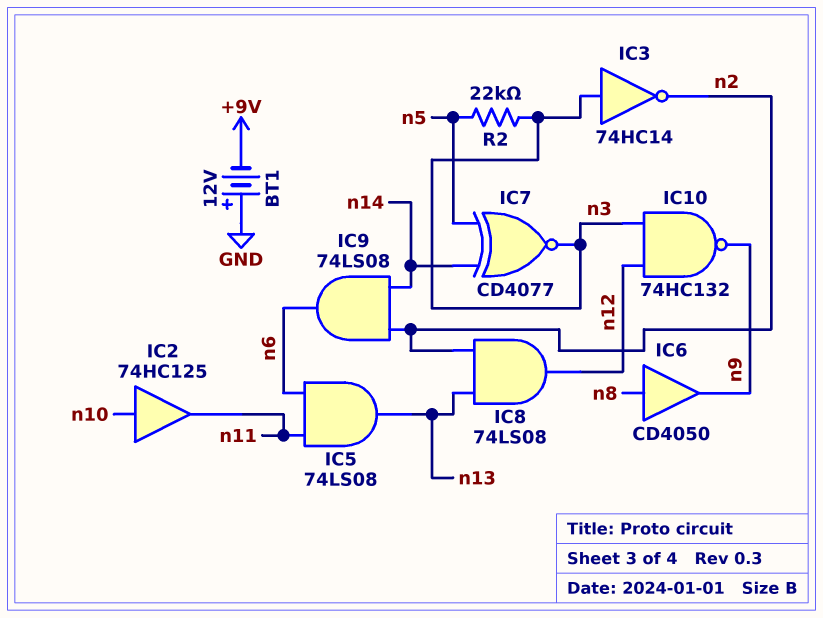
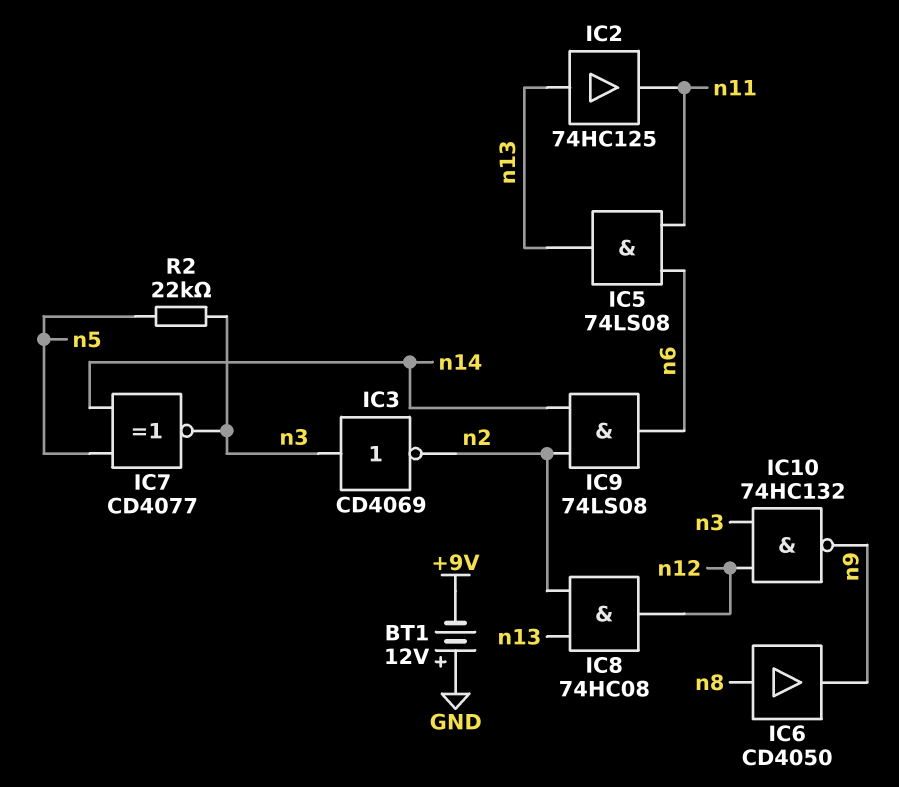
IC2: buffer 74HC125 (in n10, out n11) -> buffer 74HC125 (in n13, out n11)
IC3: NOT 74HC14 (in n3, out n2) -> NOT CD4069 (in n3, out n2)
IC8: AND 74LS08 (in n2, in n13, out n12) -> AND 74HC08 (in n2, in n13, out n12)

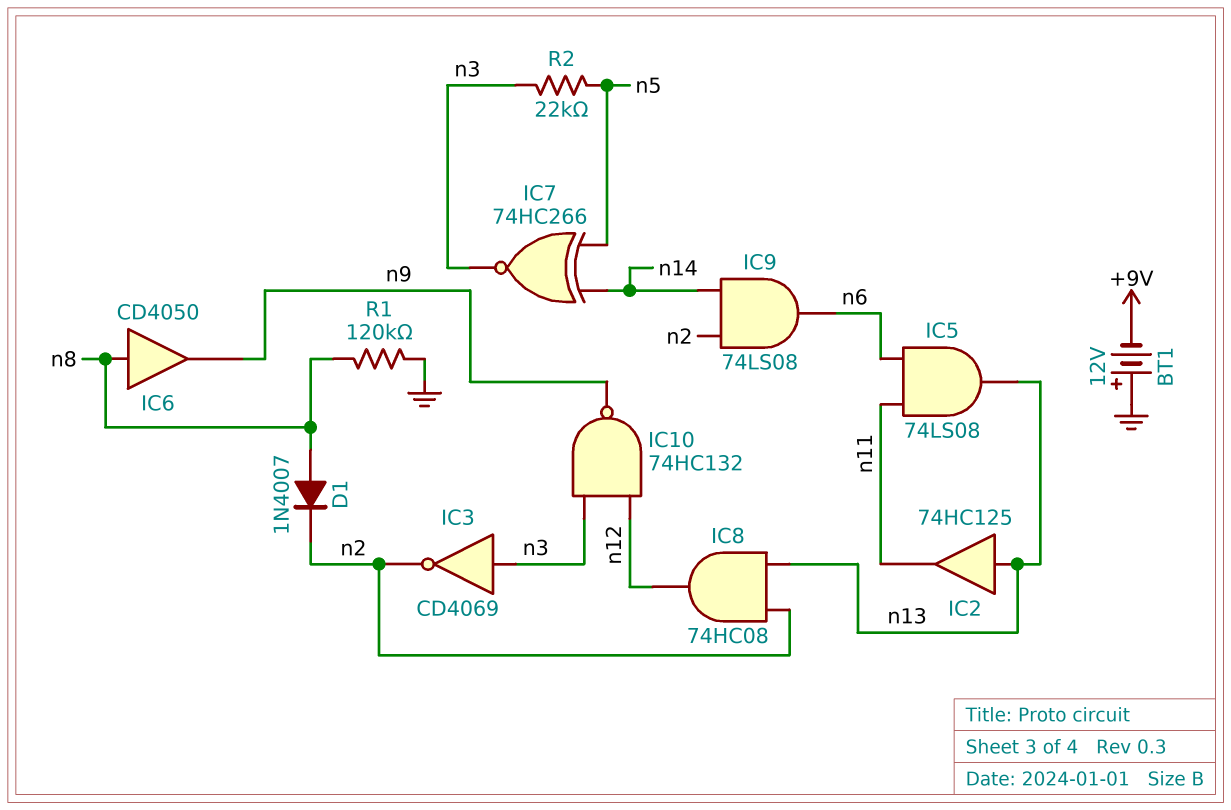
D1: none -> diode 1N4007 (A n8, K n2)
IC7: XNOR CD4077 (in n5, in n14, out n3) -> XNOR 74HC266 (in n5, in n14, out n3)
R1: none -> 120k (GND, n8)

